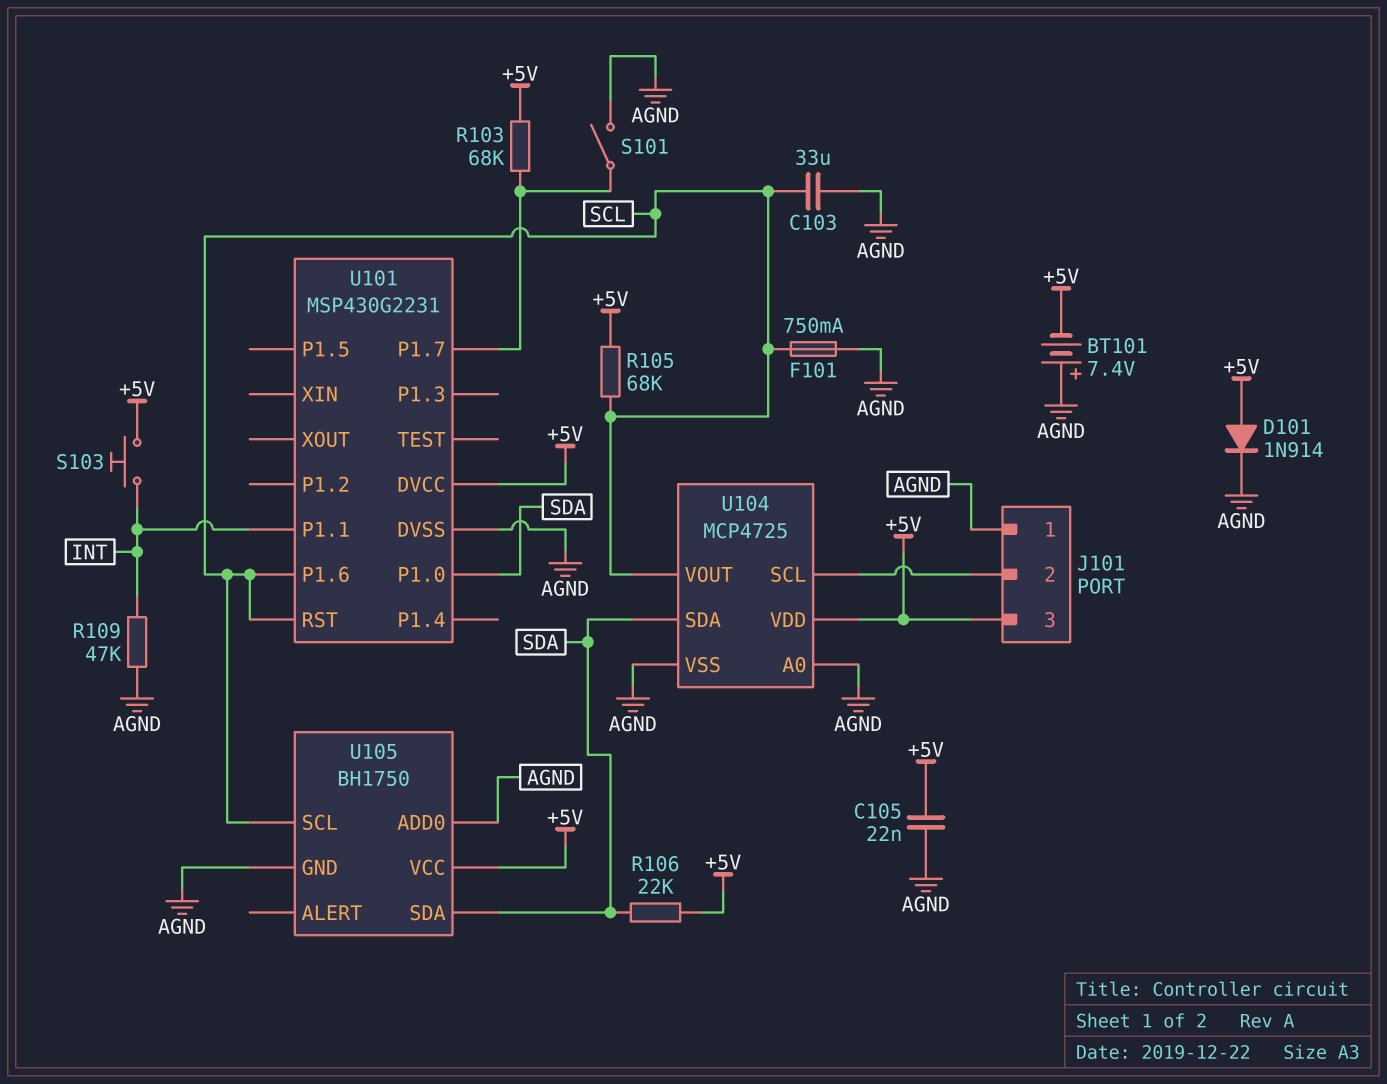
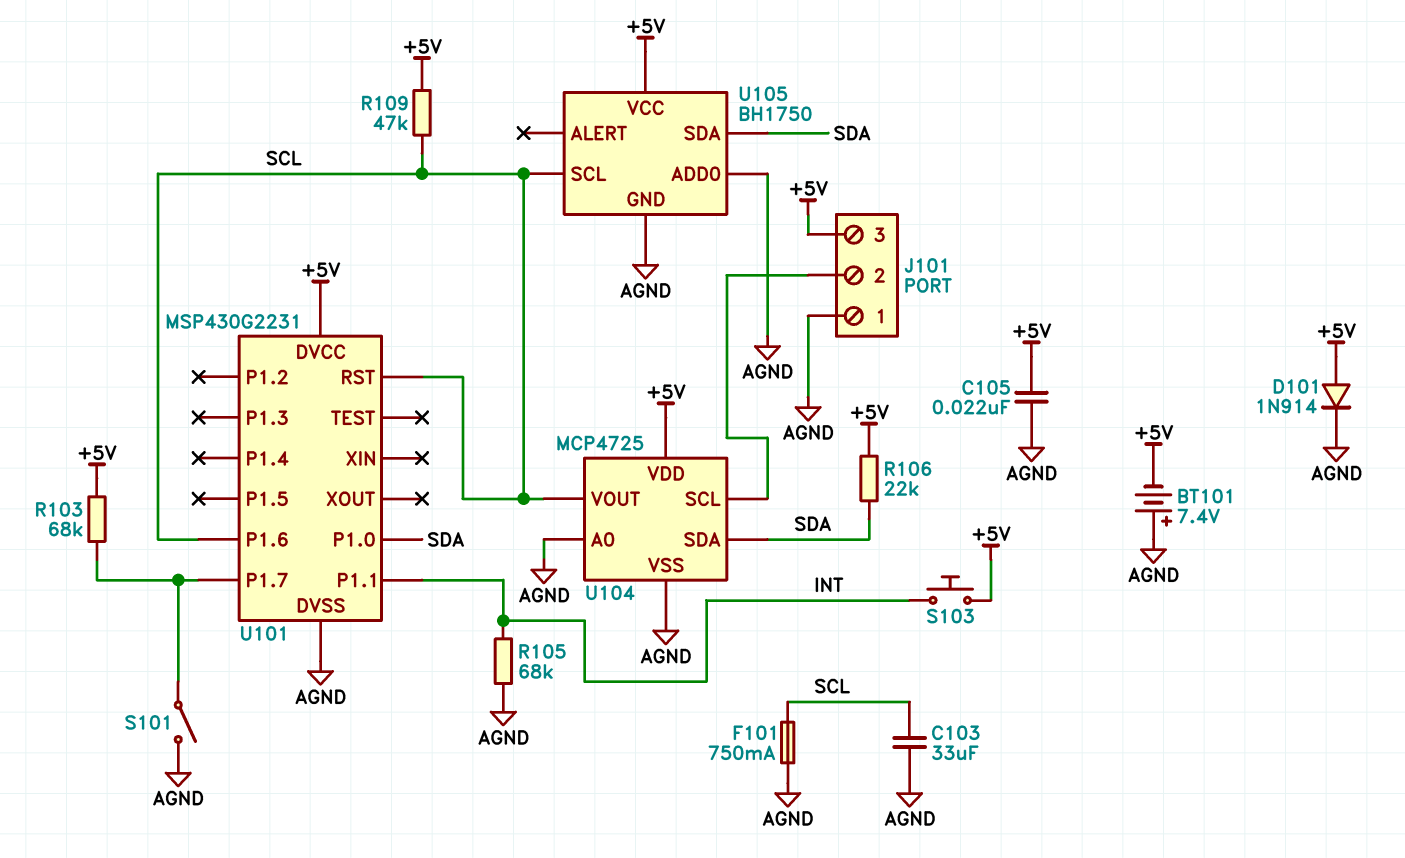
R105: 68k (+5V, SCL) -> 68k (AGND, INT)
R109: 47k (AGND, INT) -> 47k (+5V, SCL)

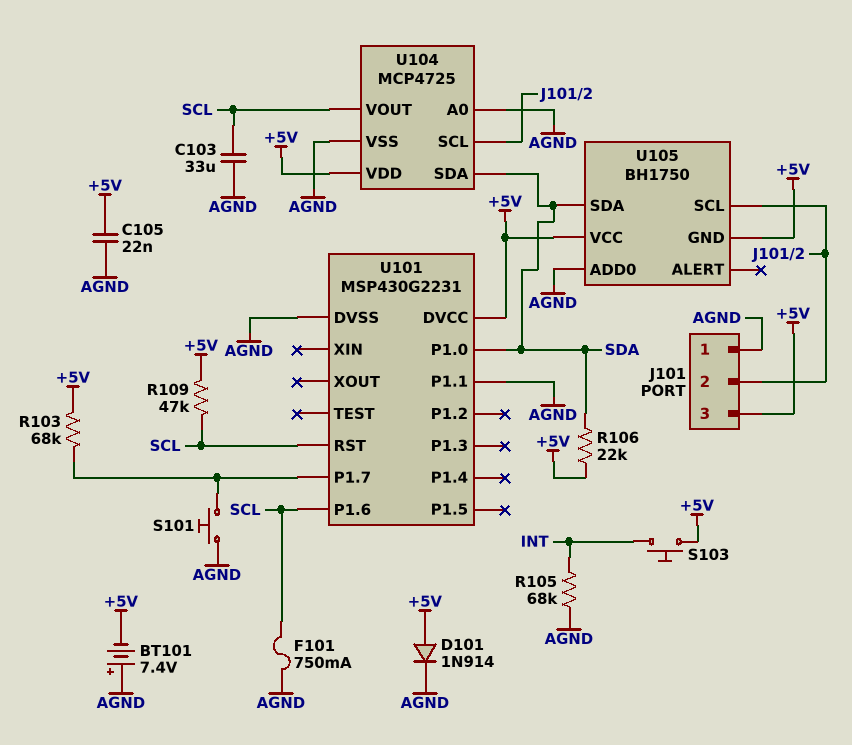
S101: switch (AGND, U101/P1.7) -> button (AGND, U101/P1.7)
U101 pin P1.1: INT -> AGND
U105 pin GND: AGND -> +5V
U105 pin SCL: SCL -> J101/2

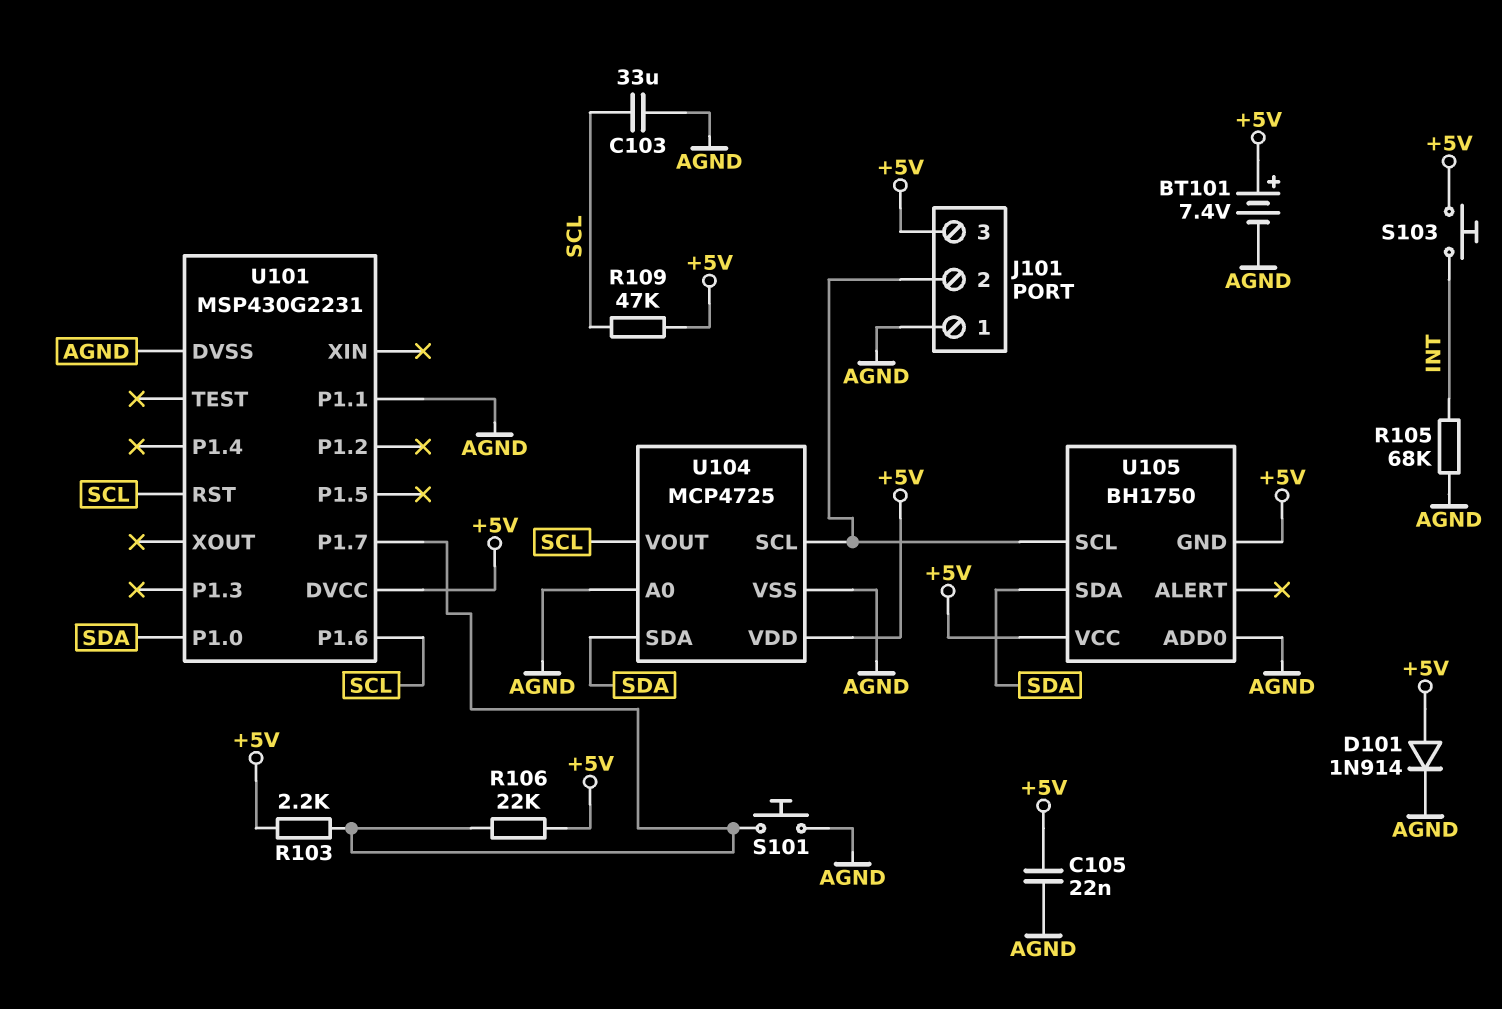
BT101: 7.4V (plus AGND, minus +5V) -> 7.4V (plus +5V, minus AGND)
F101: 750mA (AGND, SCL) -> none
R103: 68k (+5V, U101/P1.7) -> 2.2k (+5V, U101/P1.7)
R106: 22k (+5V, SDA) -> 22k (+5V, U101/P1.7)

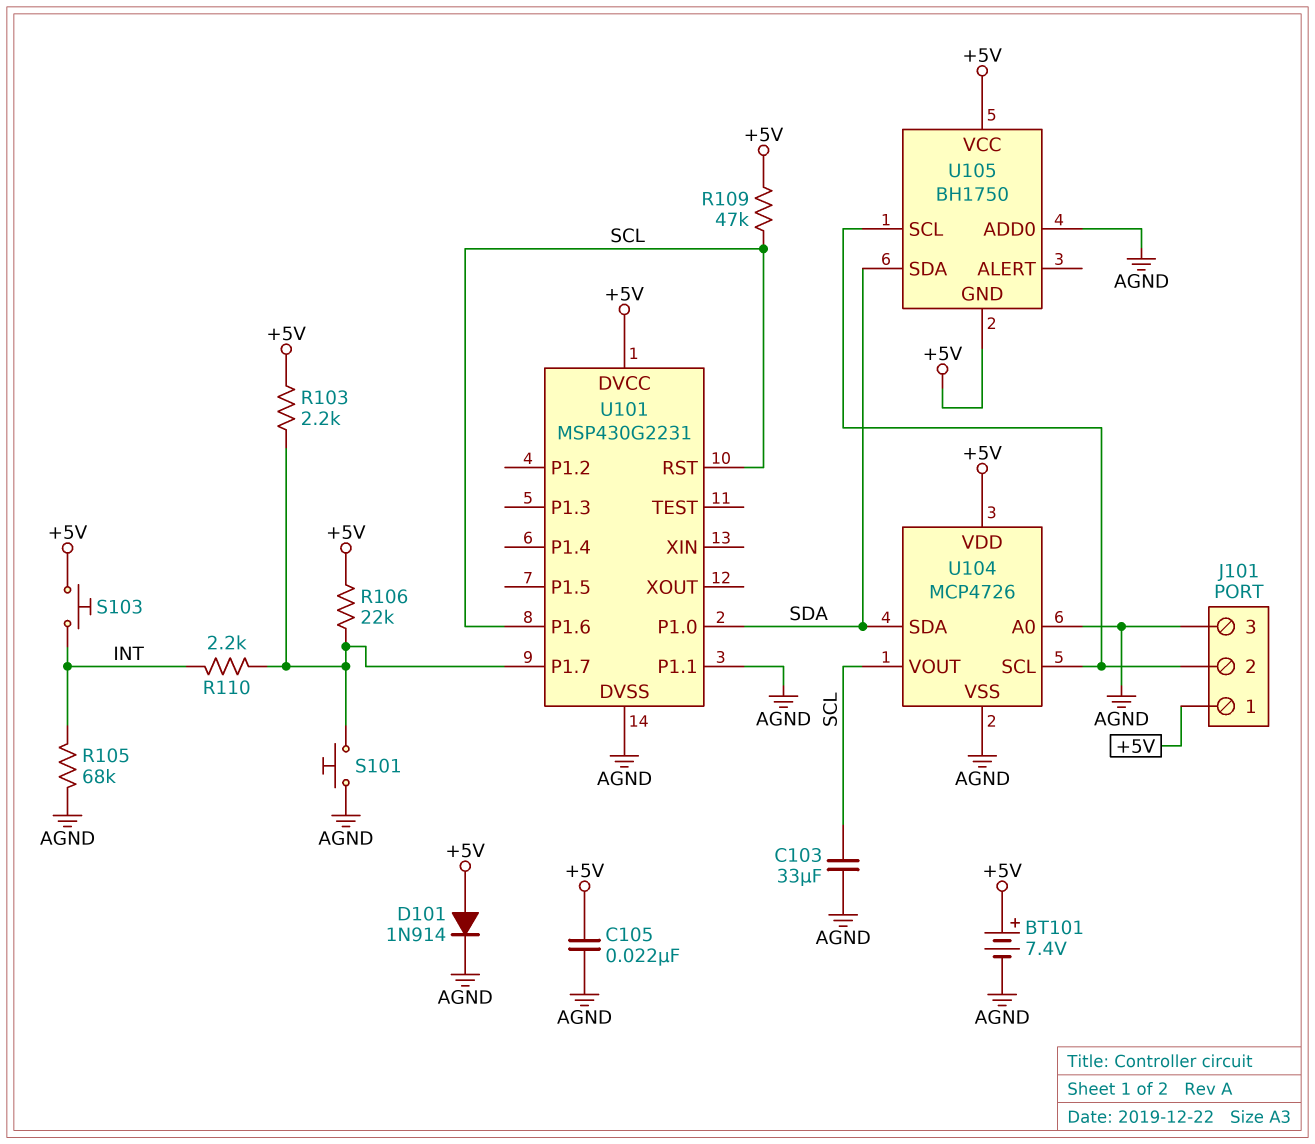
J101 pin 1: AGND -> +5V
J101 pin 3: +5V -> AGND
R110: none -> 2.2k (INT, U101/P1.7)
U104: MCP4725 -> MCP4726

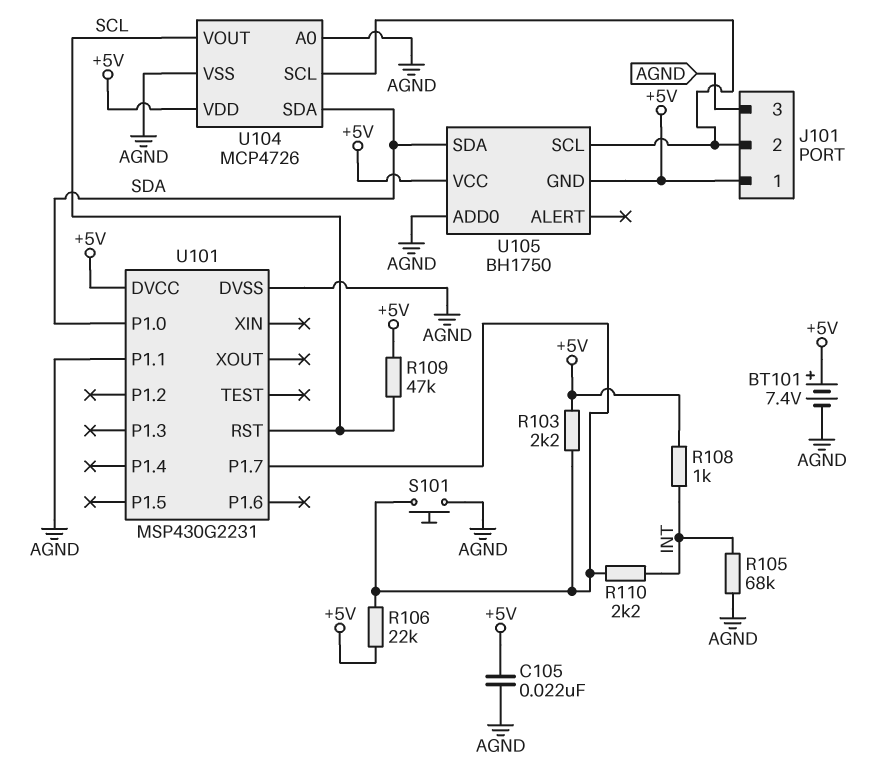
C103: 33uF (AGND, SCL) -> none
D101: diode 1N914 (A +5V, K AGND) -> none
R108: none -> 1k (+5V, INT)
S103: button (+5V, INT) -> none
U101 pin P1.6: SCL -> none

